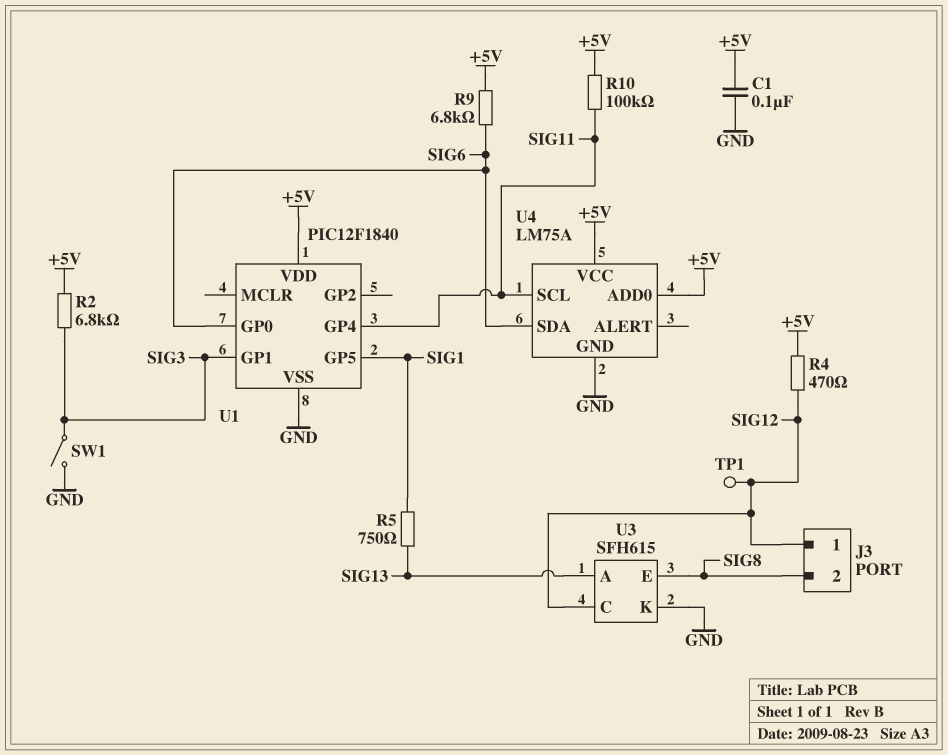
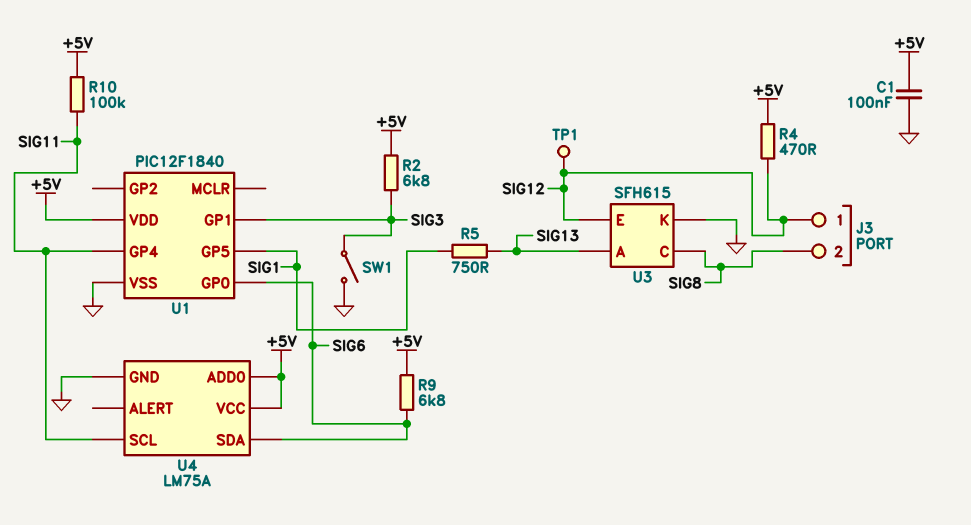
U3 pin C: SIG12 -> SIG8
U3 pin E: SIG8 -> SIG12

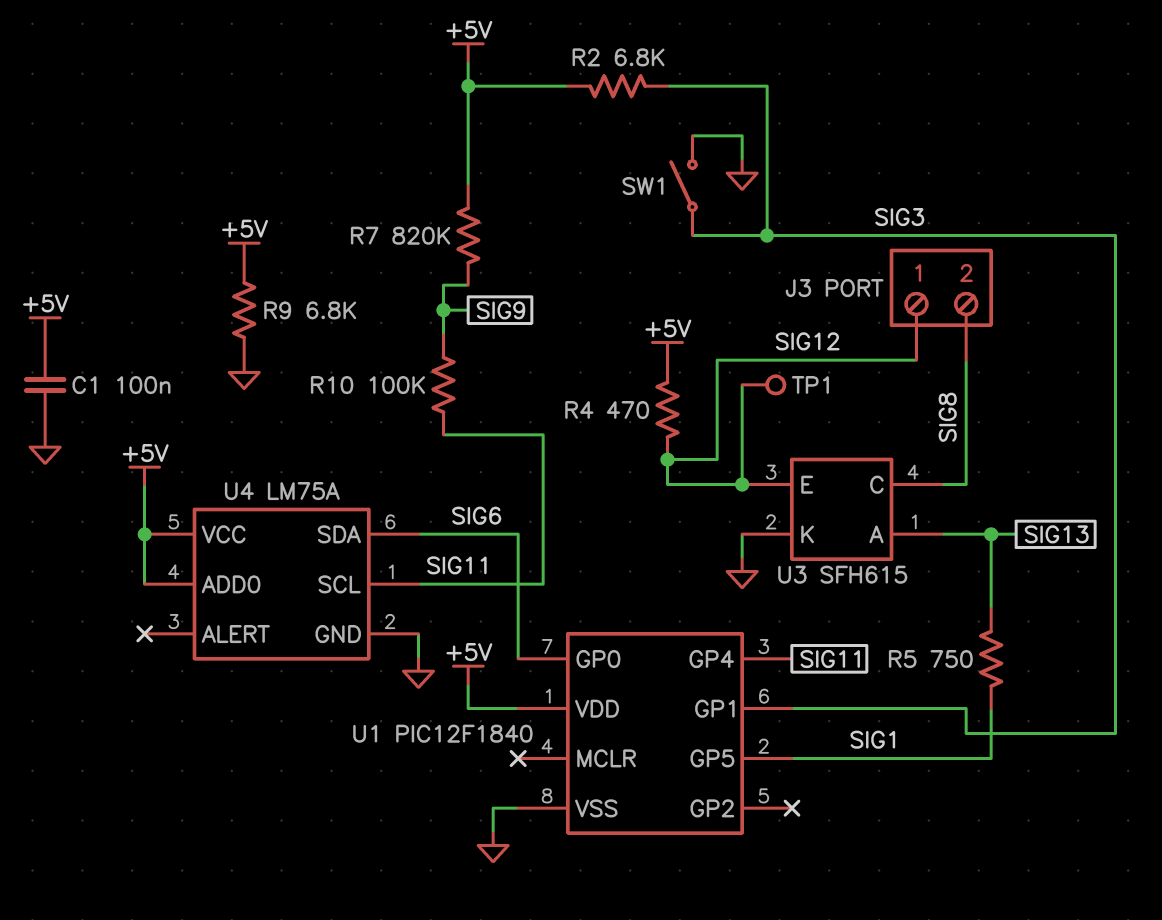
R7: none -> 820k (+5V, SIG9)
R9: 6.8k (+5V, SIG6) -> 6.8k (+5V, GND)
R10: 100k (+5V, SIG11) -> 100k (SIG9, SIG11)

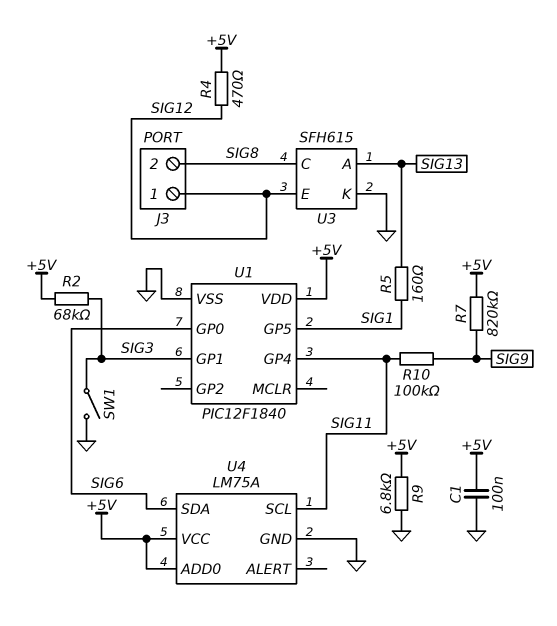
R2: 6.8k (+5V, SIG3) -> 68k (+5V, SIG3)
R5: 750 (SIG1, SIG13) -> 160 (SIG1, SIG13)
TP1: test point (SIG12) -> none

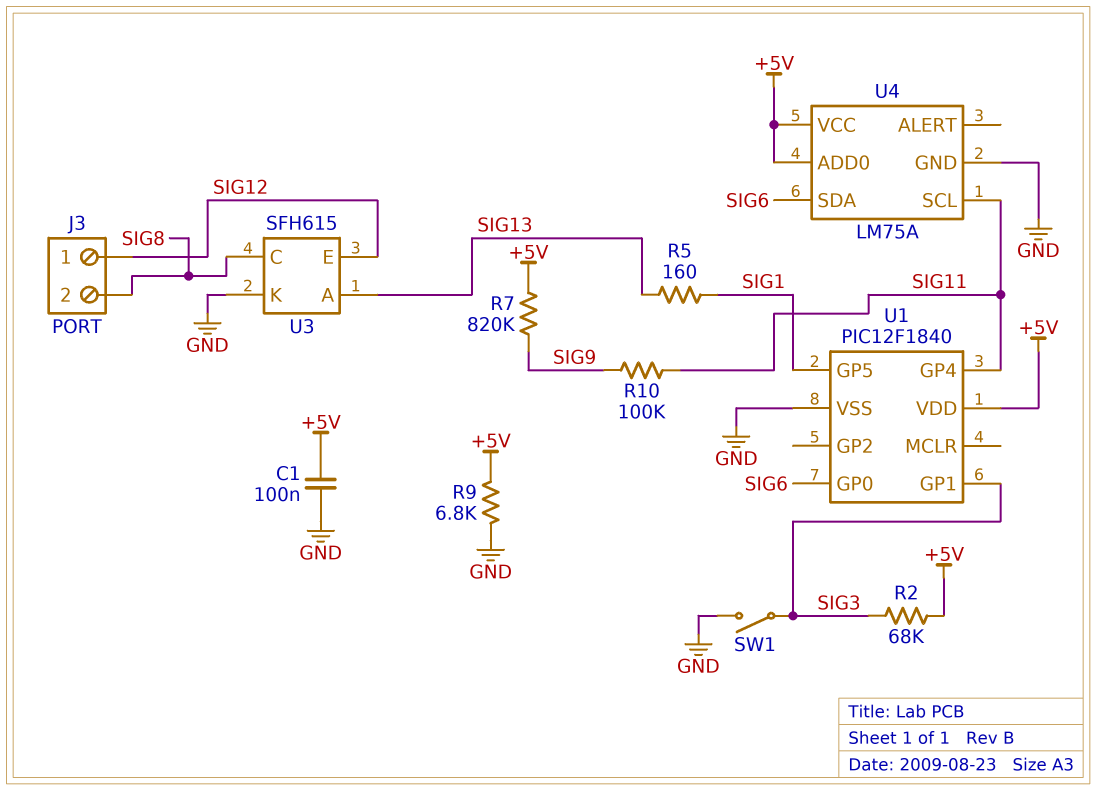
R4: 470 (+5V, SIG12) -> none

